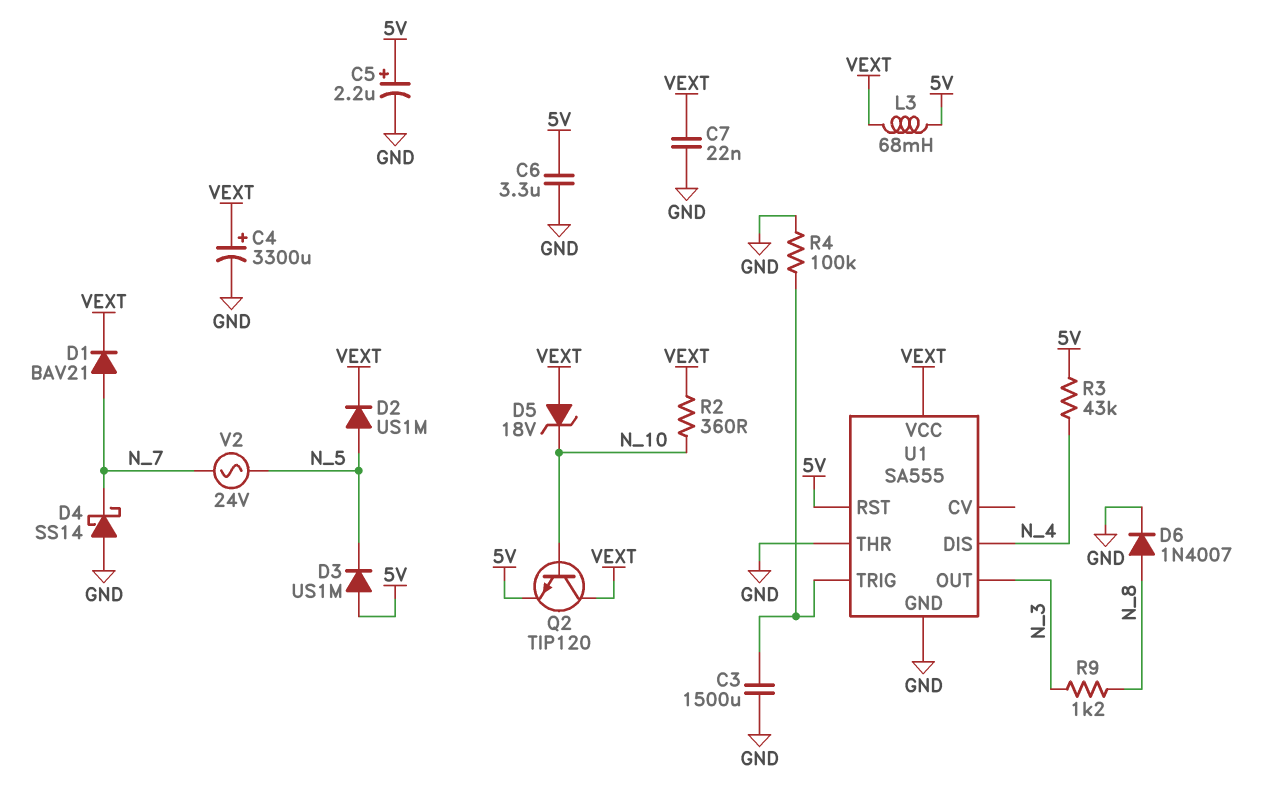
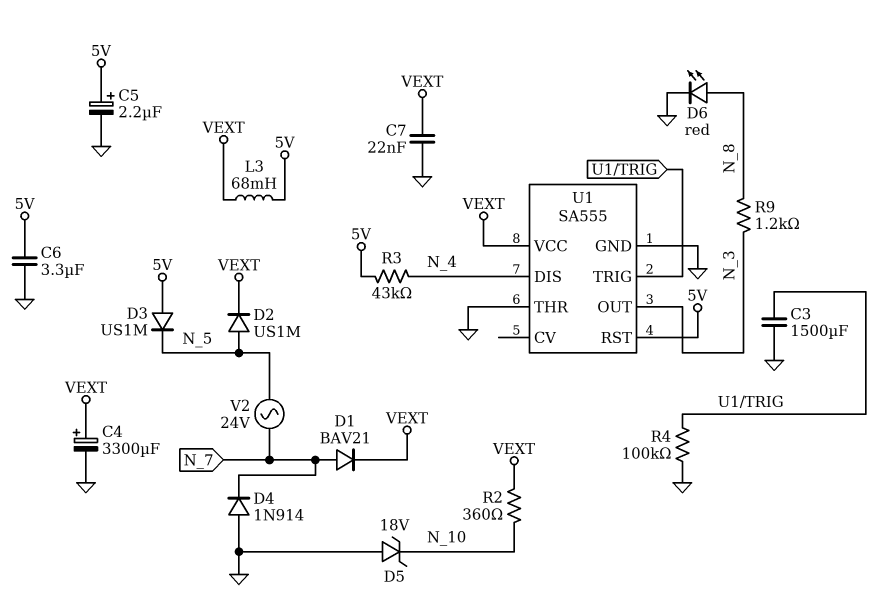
D4: schottky SS14 (A GND, K N_7) -> diode 1N914 (A GND, K N_7)
D5: zener 18V (A VEXT, K N_10) -> zener 18V (A GND, K N_10)
D6: diode 1N4007 (A N_8, K GND) -> LED red (A N_8, K GND)
Q2: NPN TIP120 (B N_10, C VEXT, E 5V) -> none

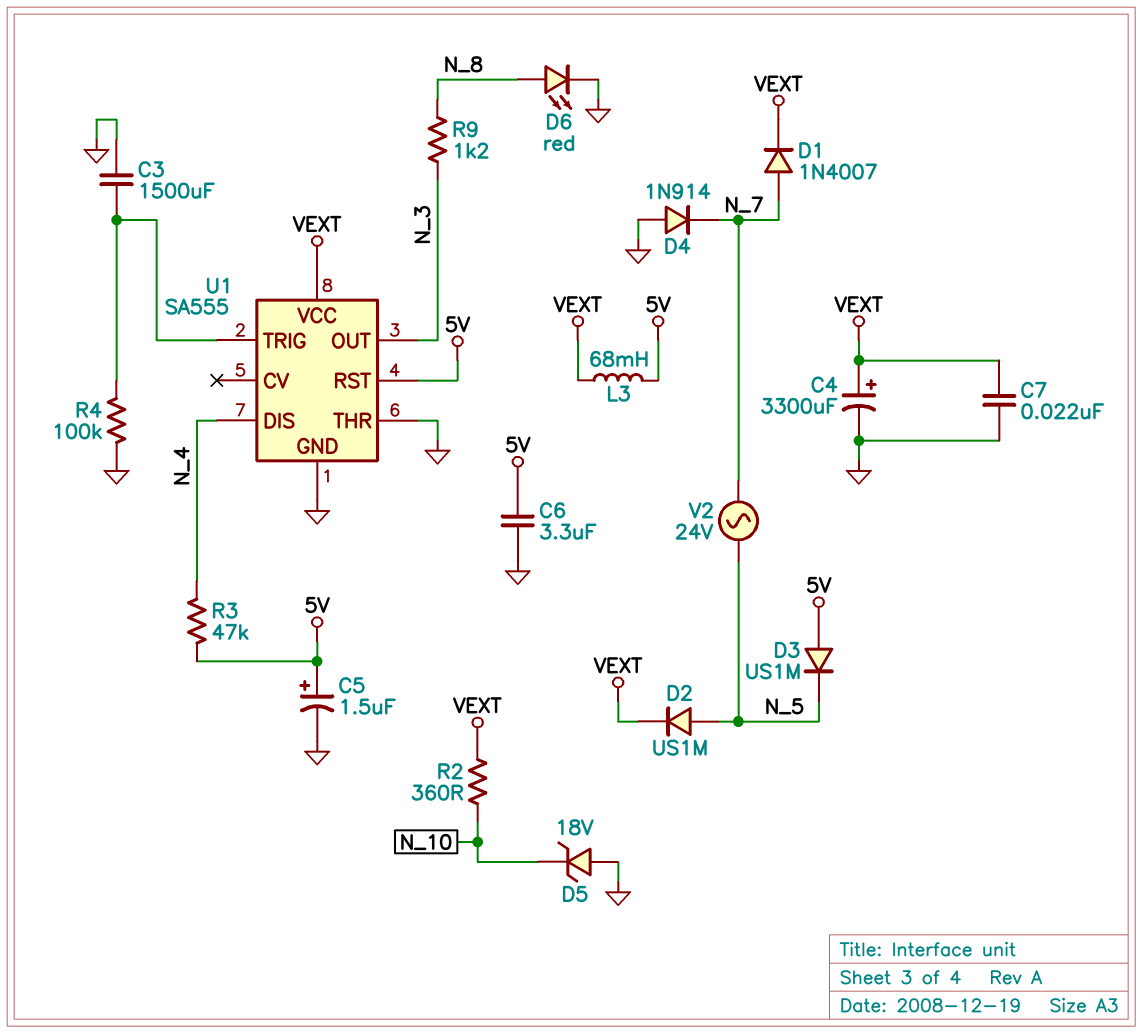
C5: 2.2uF (plus 5V, minus GND) -> 1.5uF (plus 5V, minus GND)
D1: diode BAV21 (A N_7, K VEXT) -> diode 1N4007 (A N_7, K VEXT)
R3: 43k (5V, N_4) -> 47k (5V, N_4)

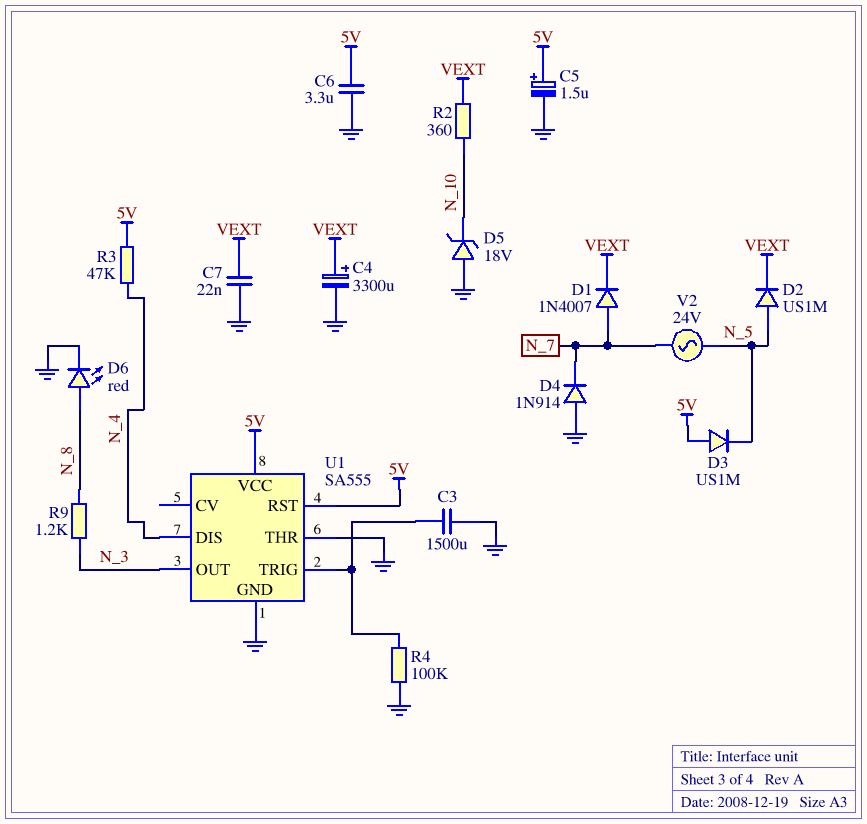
L3: 68mH (5V, VEXT) -> none
U1 pin VCC: VEXT -> 5V

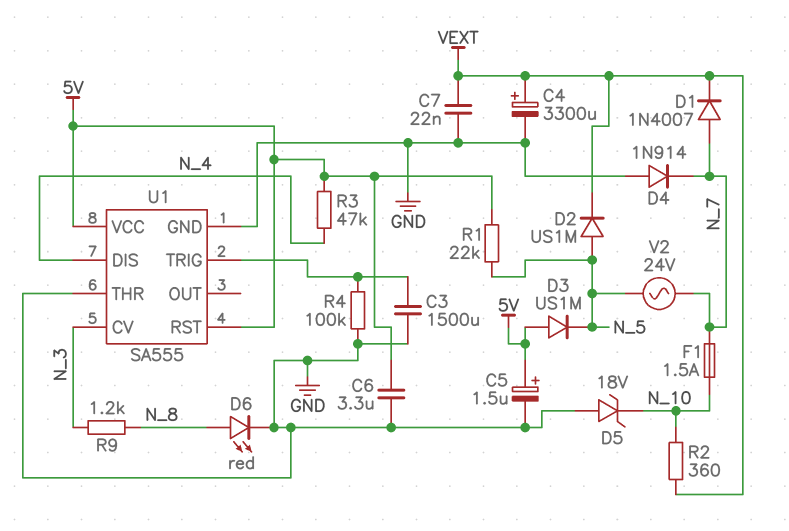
F1: none -> 1.5A (N_7, N_10)
R1: none -> 22k (5V, N_5)
U1 pin CV: none -> N_3
U1 pin OUT: N_3 -> none

